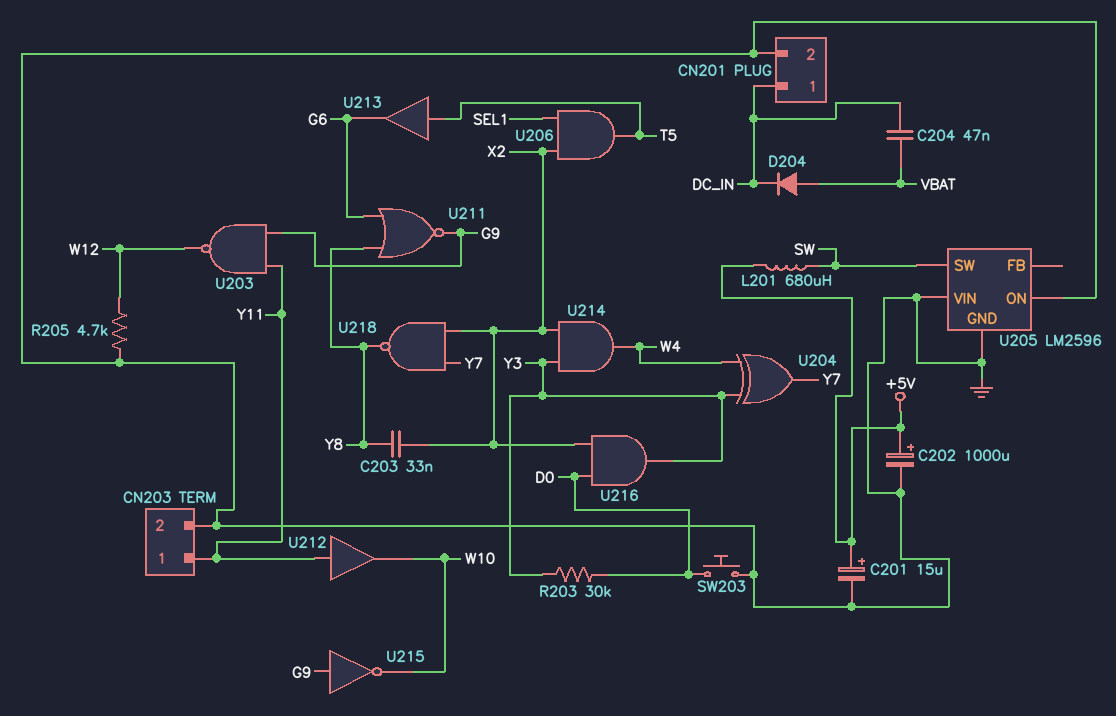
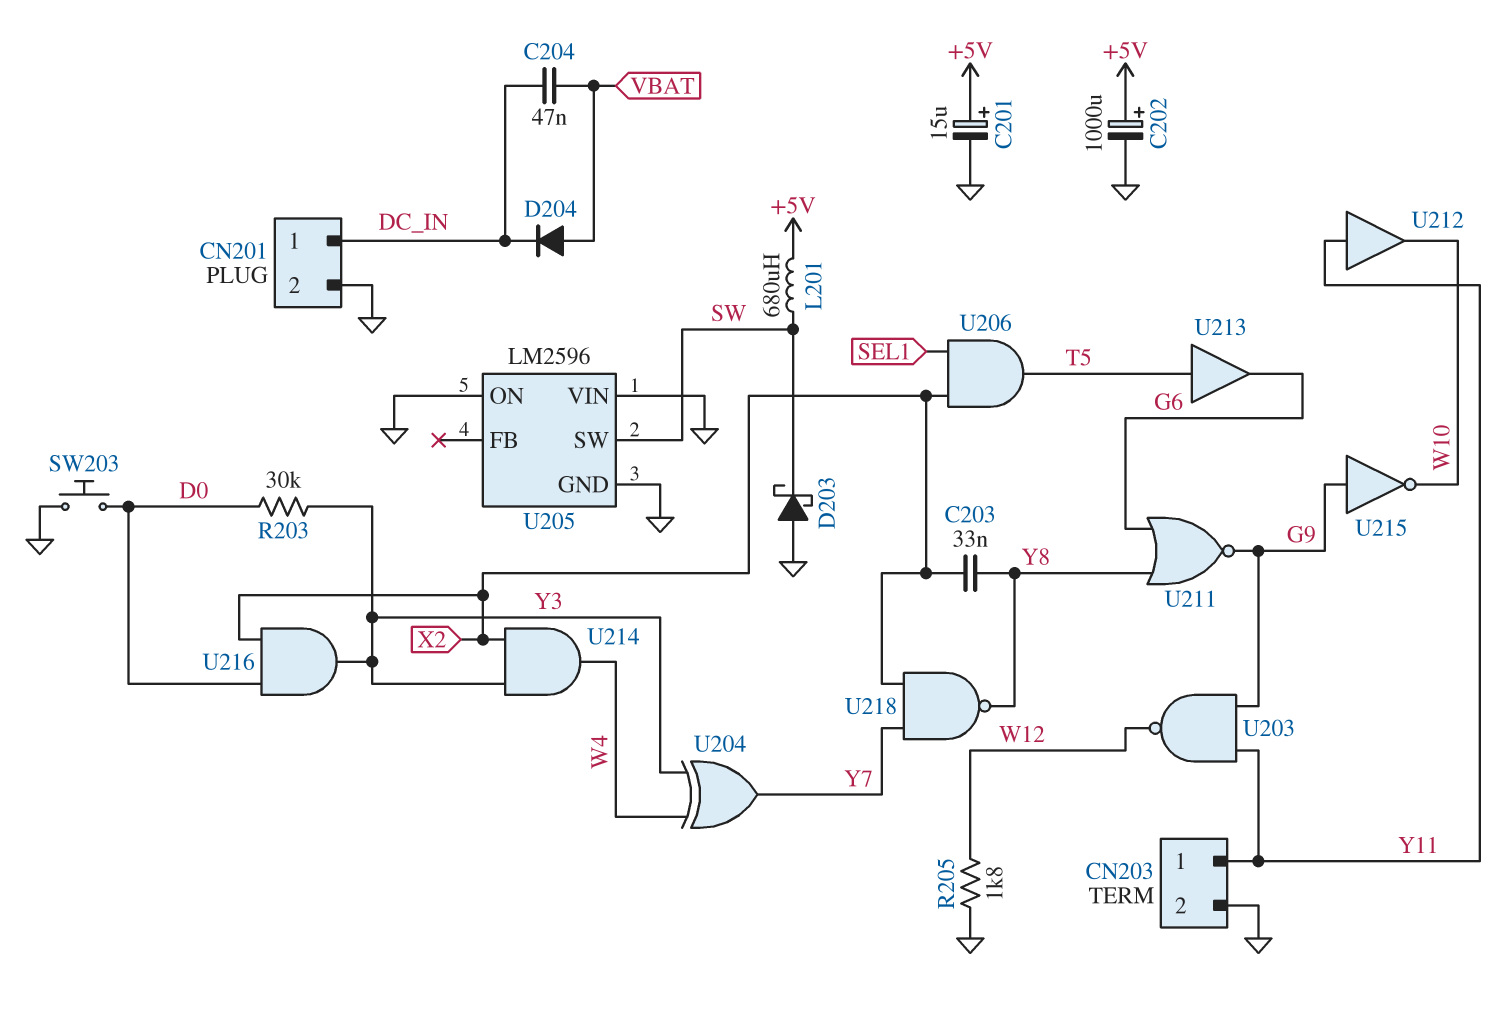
D203: none -> schottky (A GND, K SW)
R205: 4.7k (GND, W12) -> 1.8k (GND, W12)

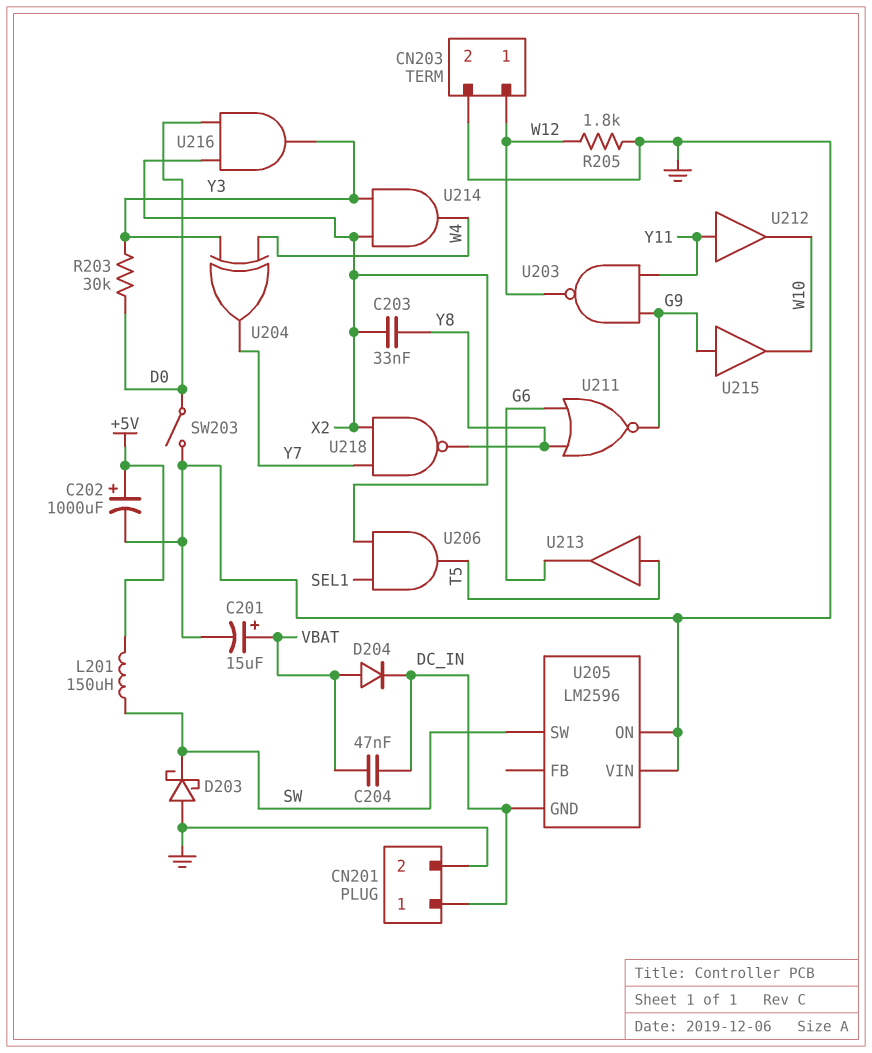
C201: 15uF (plus +5V, minus GND) -> 15uF (plus VBAT, minus GND)
CN203 pin 1: Y11 -> W12
L201: 680uH (+5V, SW) -> 150uH (+5V, SW)
SW203: button (D0, GND) -> switch (D0, GND)
U205 pin GND: GND -> DC_IN
U215: NOT (in G9, out W10) -> buffer (in G9, out W10)

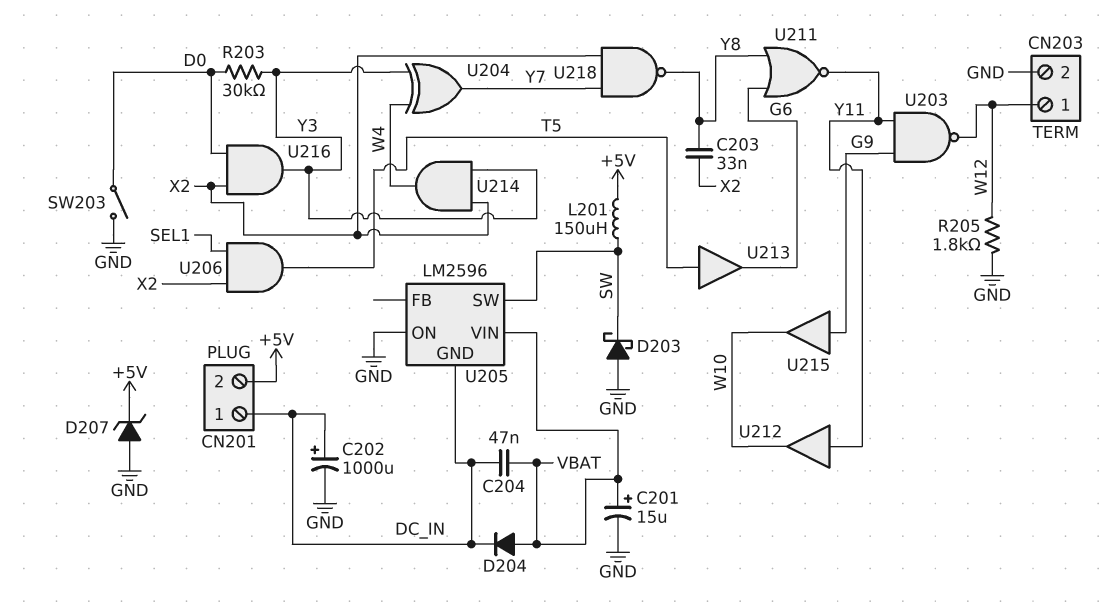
C202: 1000uF (plus +5V, minus GND) -> 1000uF (plus DC_IN, minus GND)
CN201 pin 2: GND -> +5V
D207: none -> zener (A GND, K +5V)
U205 pin VIN: GND -> VBAT
U211: NOR (in G6, in Y8, out G9) -> NOR (in G6, in Y8, out Y11)

